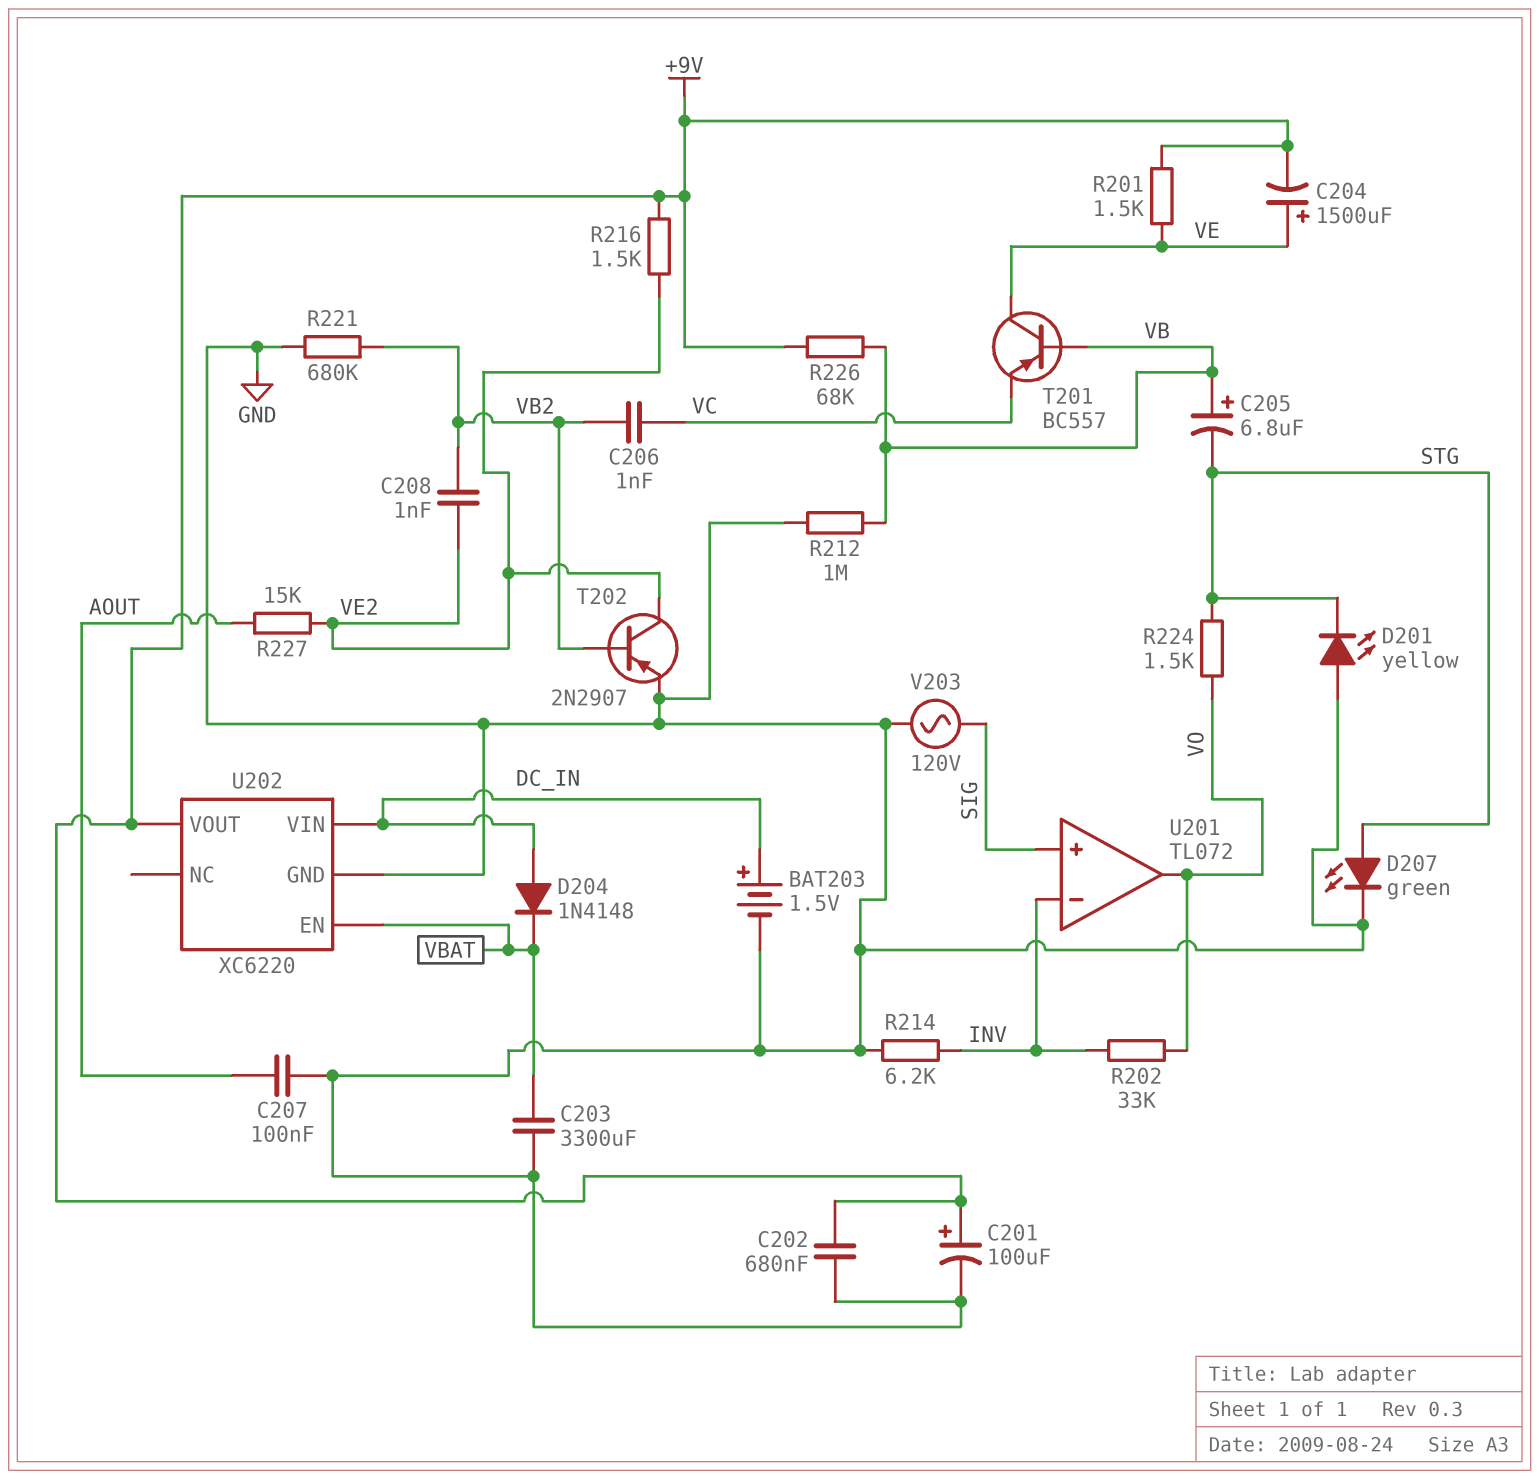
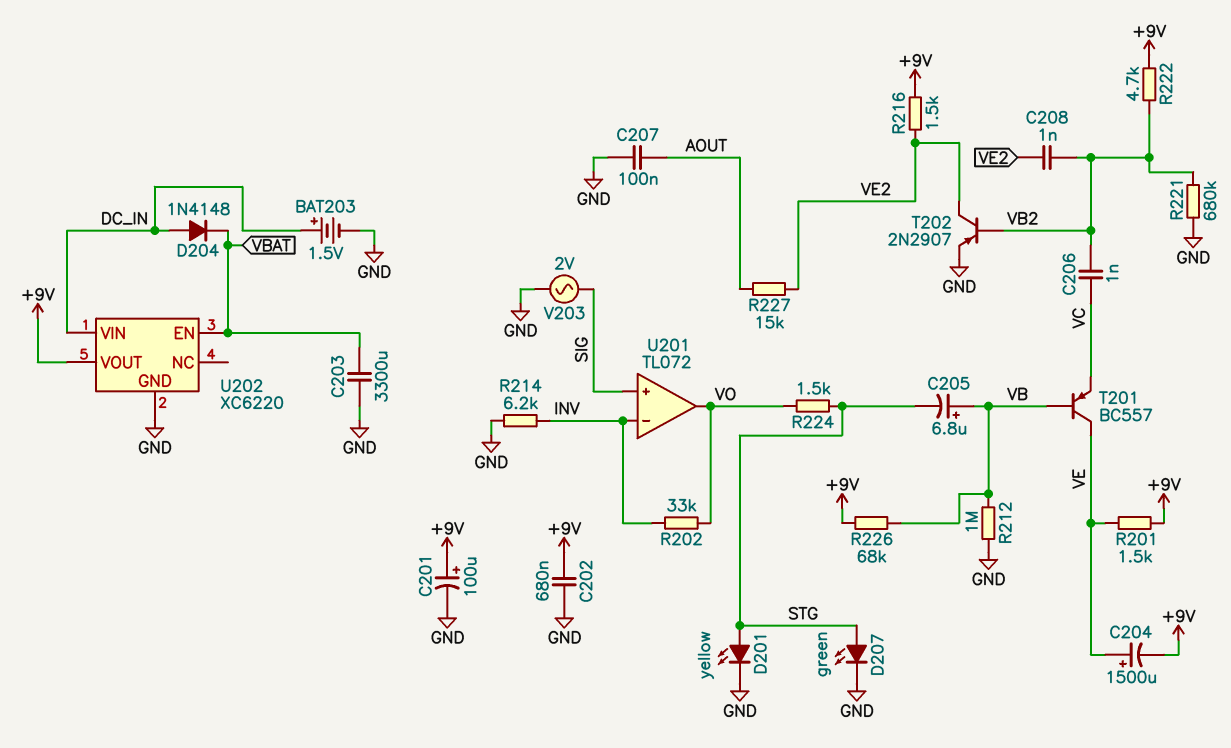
D201: LED yellow (A GND, K STG) -> LED yellow (A STG, K GND)
R222: none -> 4.7k (+9V, VB2)
V203: AC 120V (GND, SIG) -> AC 2V (GND, SIG)

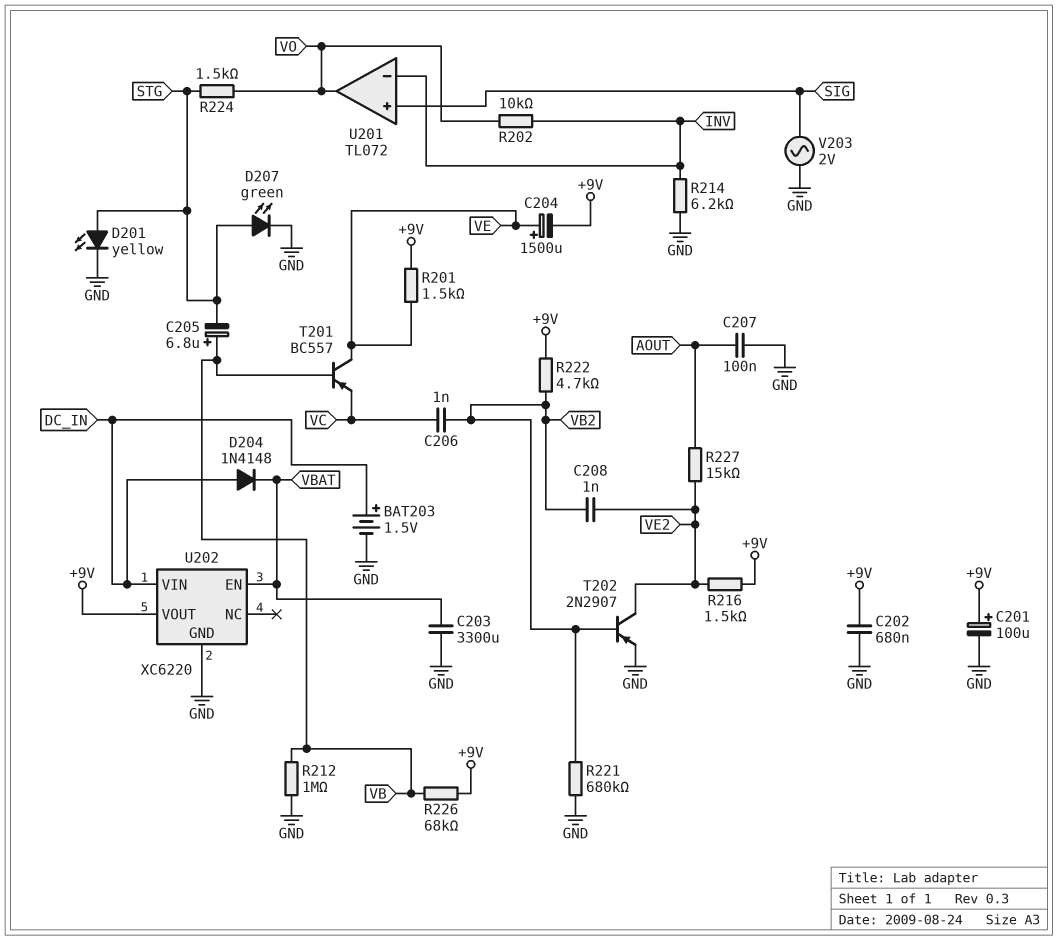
R202: 33k (INV, VO) -> 10k (INV, VO)

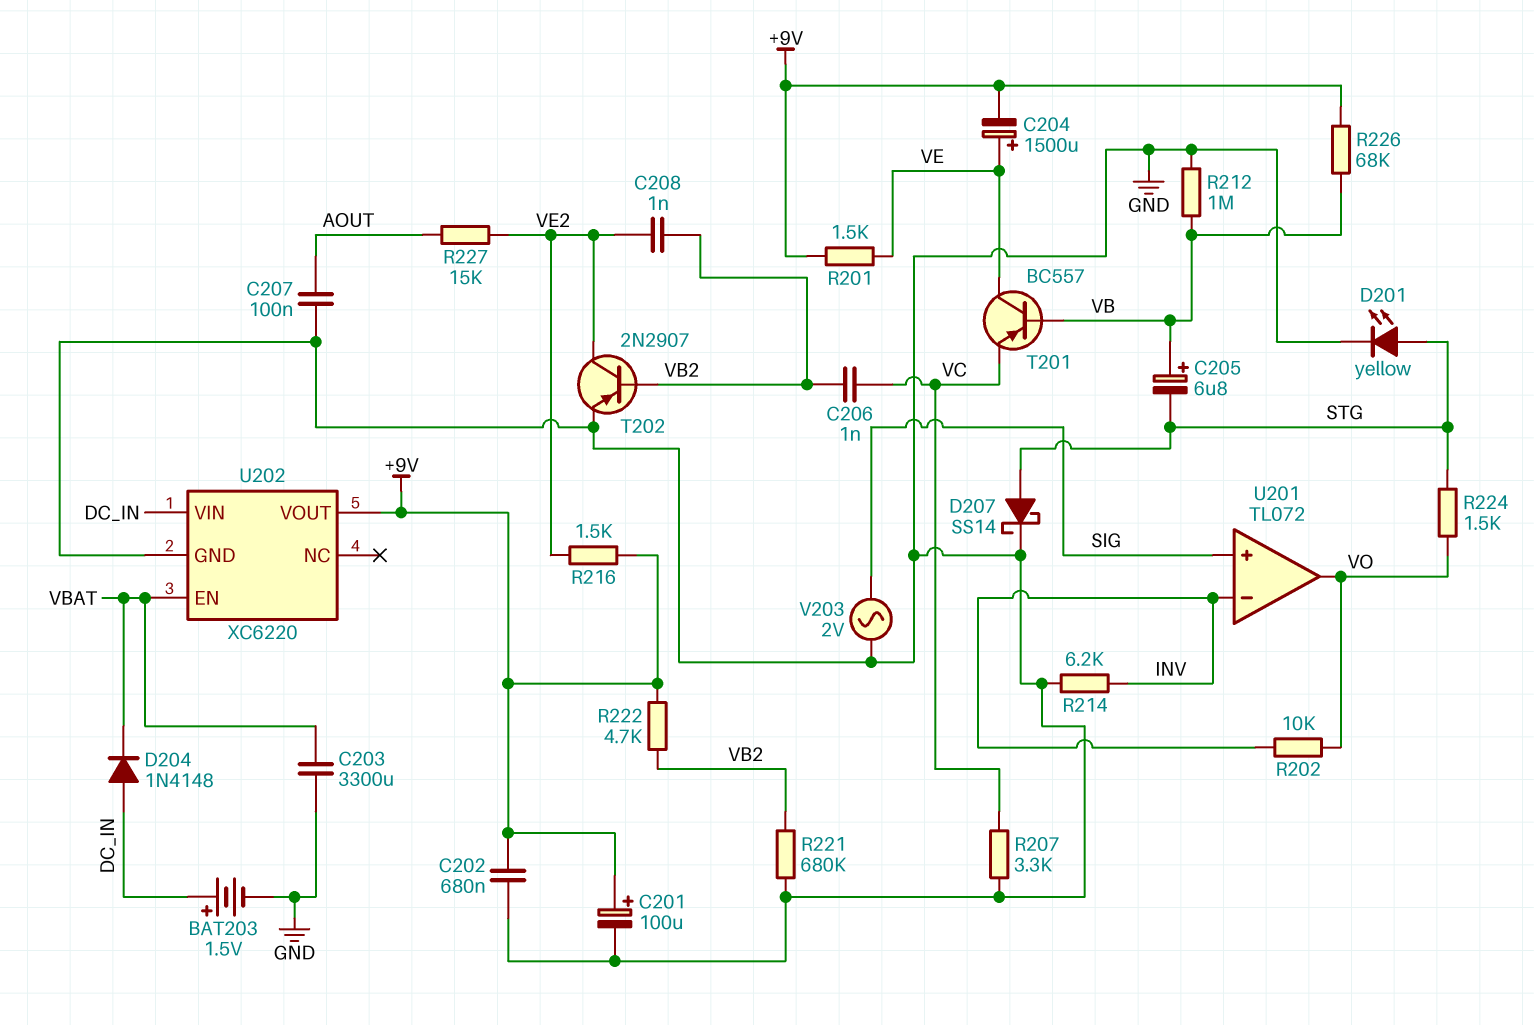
D207: LED green (A STG, K GND) -> schottky SS14 (A STG, K GND)
R207: none -> 3.3k (GND, VC)

